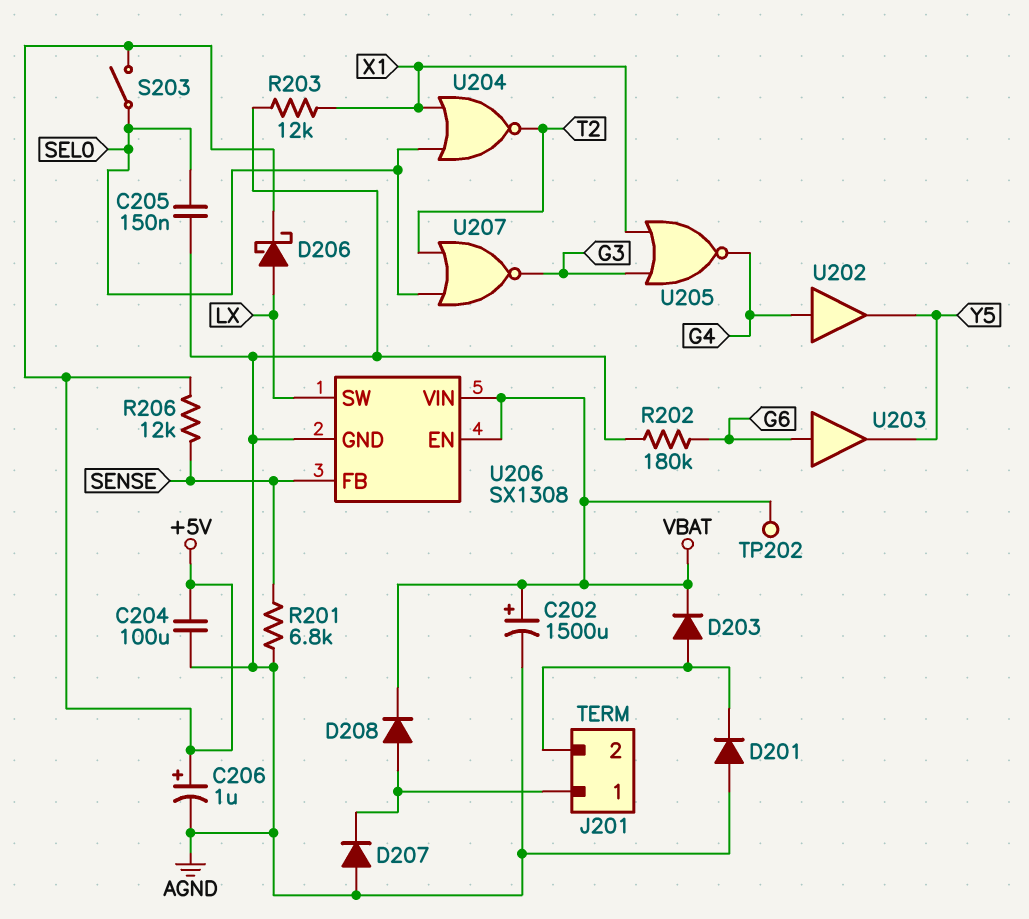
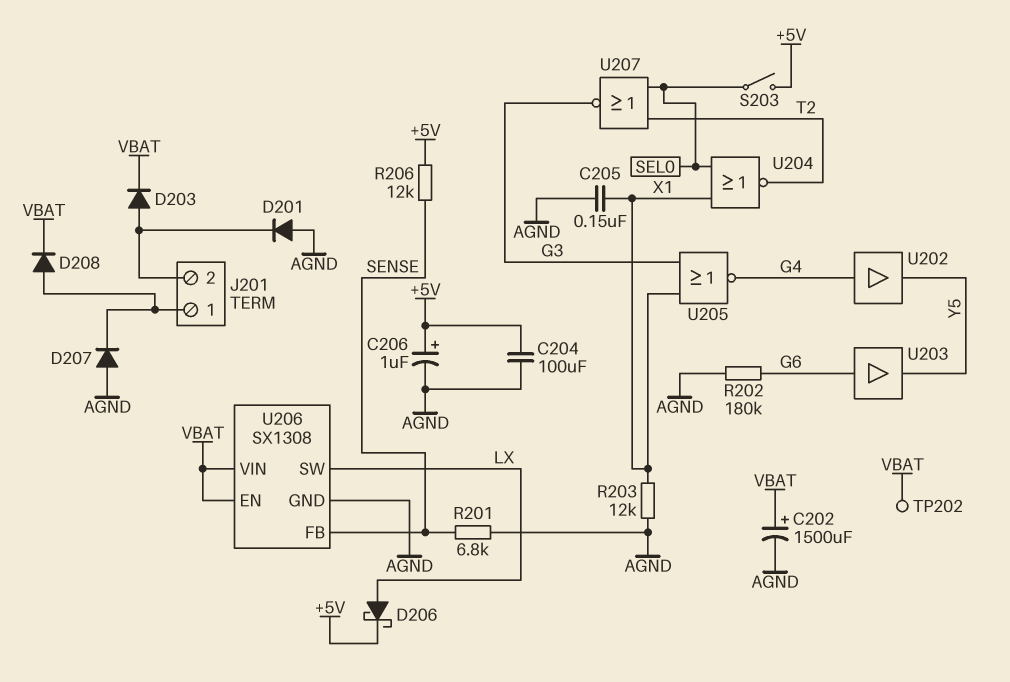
C205: 150nF (AGND, SEL0) -> 150nF (AGND, X1)

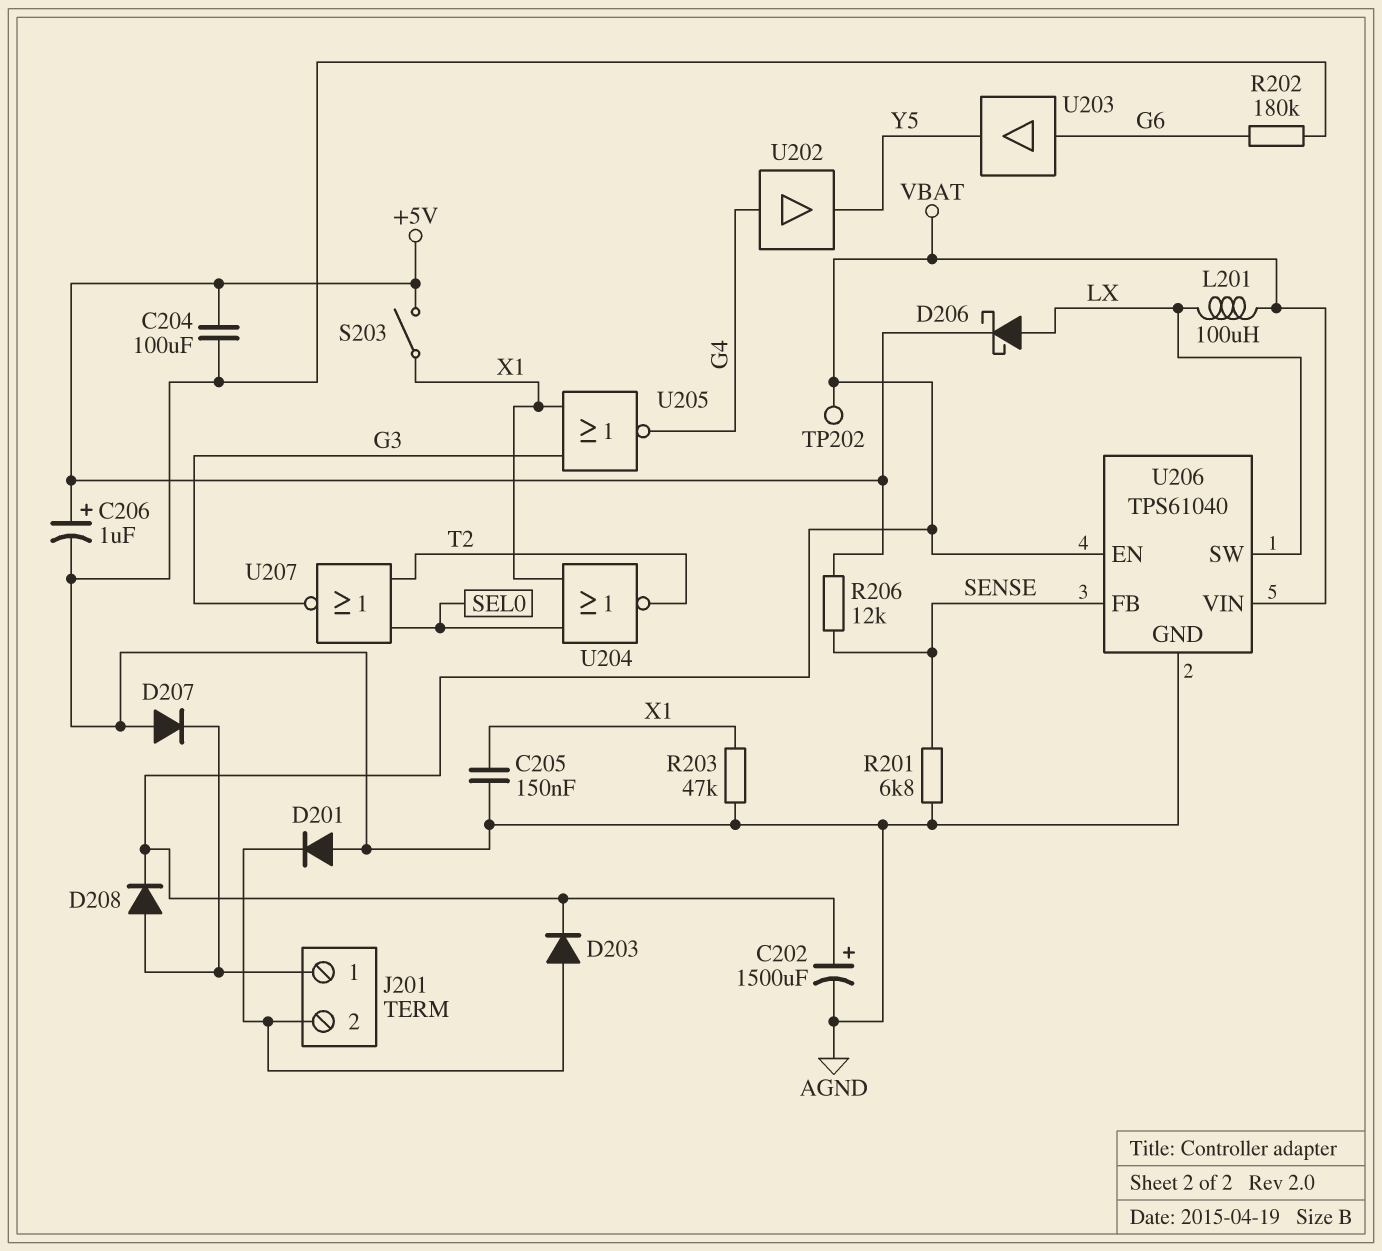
L201: none -> 100uH (LX, VBAT)
R203: 12k (AGND, X1) -> 47k (AGND, X1)
S203: switch (+5V, SEL0) -> switch (+5V, X1)
U206: SX1308 -> TPS61040

